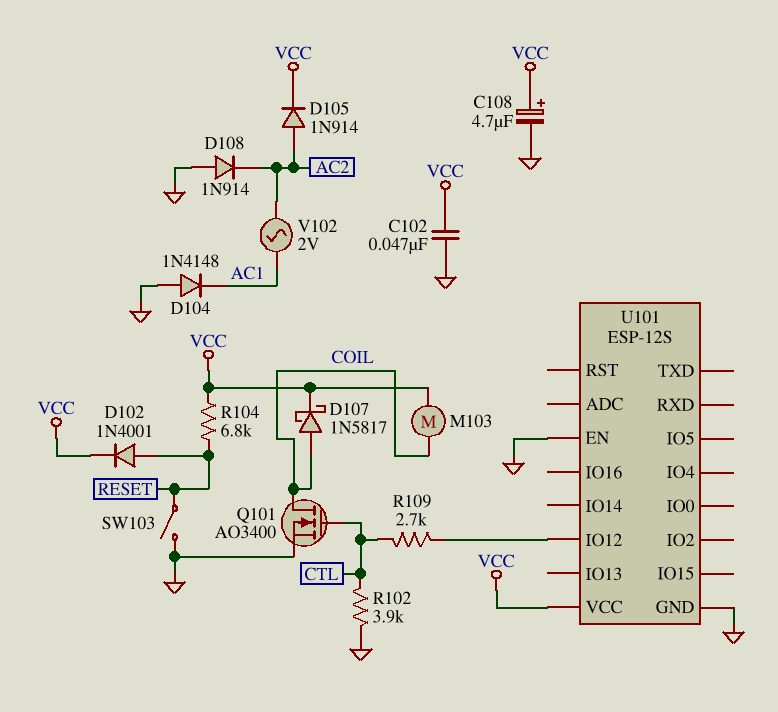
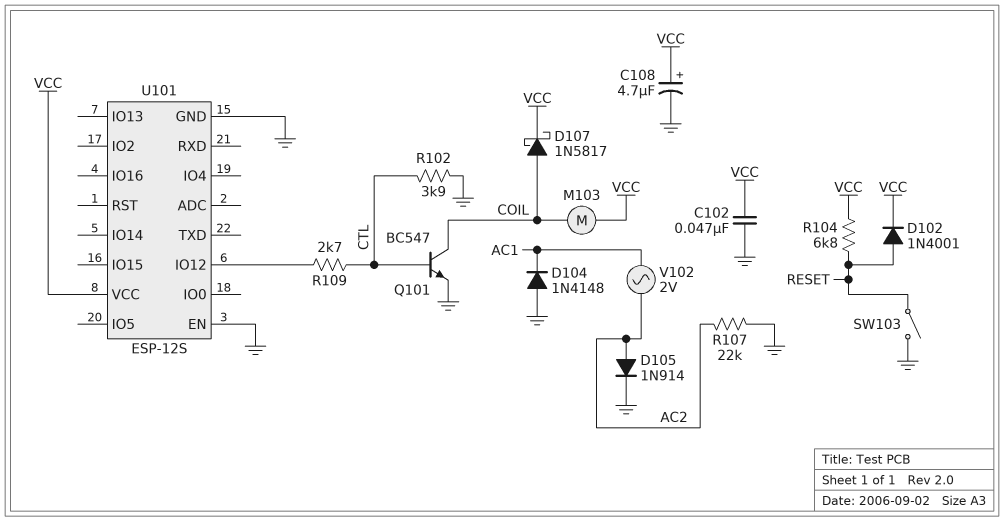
D105: diode 1N914 (A AC2, K VCC) -> diode 1N914 (A AC2, K GND)
D108: diode 1N914 (A GND, K AC2) -> none
Q101: NMOS AO3400 (G CTL, D COIL, S GND) -> NPN BC547 (B CTL, C COIL, E GND)
R107: none -> 22k (AC2, GND)

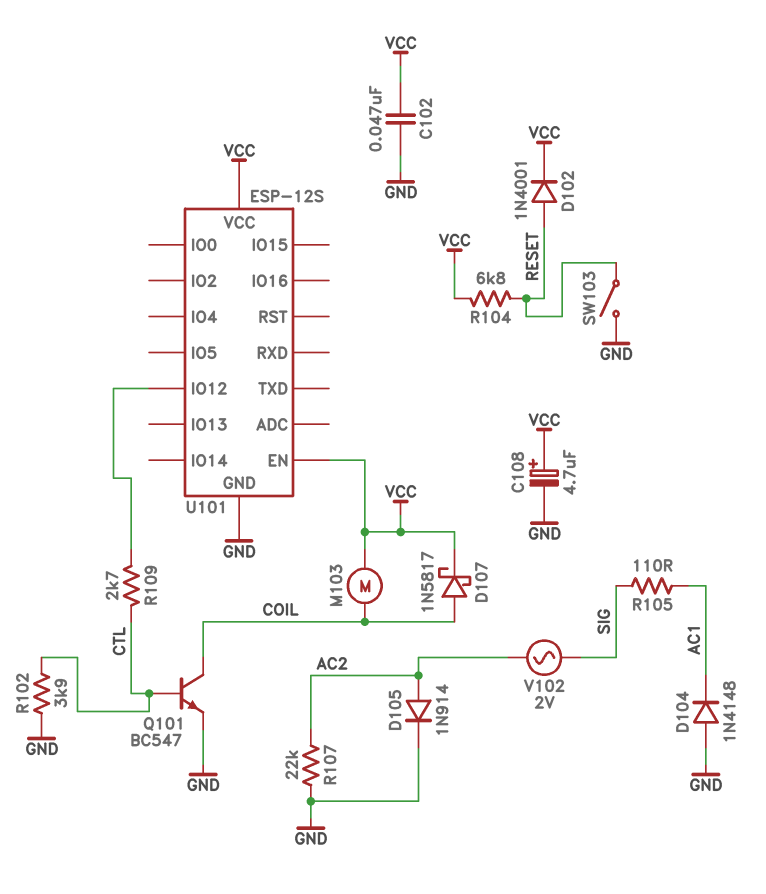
R105: none -> 110 (AC1, SIG)
U101 pin EN: GND -> VCC
V102: AC 2V (AC1, AC2) -> AC 2V (AC2, SIG)

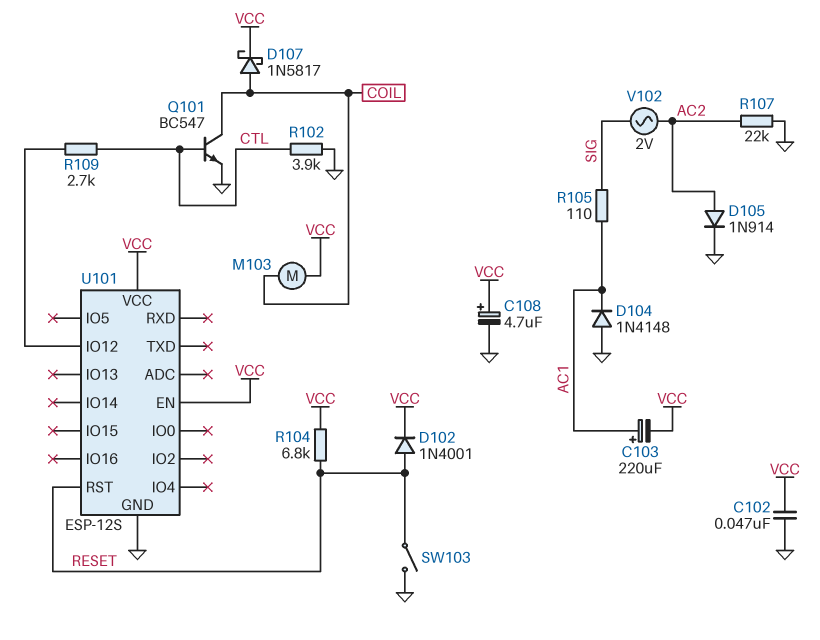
C103: none -> 220uF (plus AC1, minus VCC)
U101 pin RST: none -> RESET

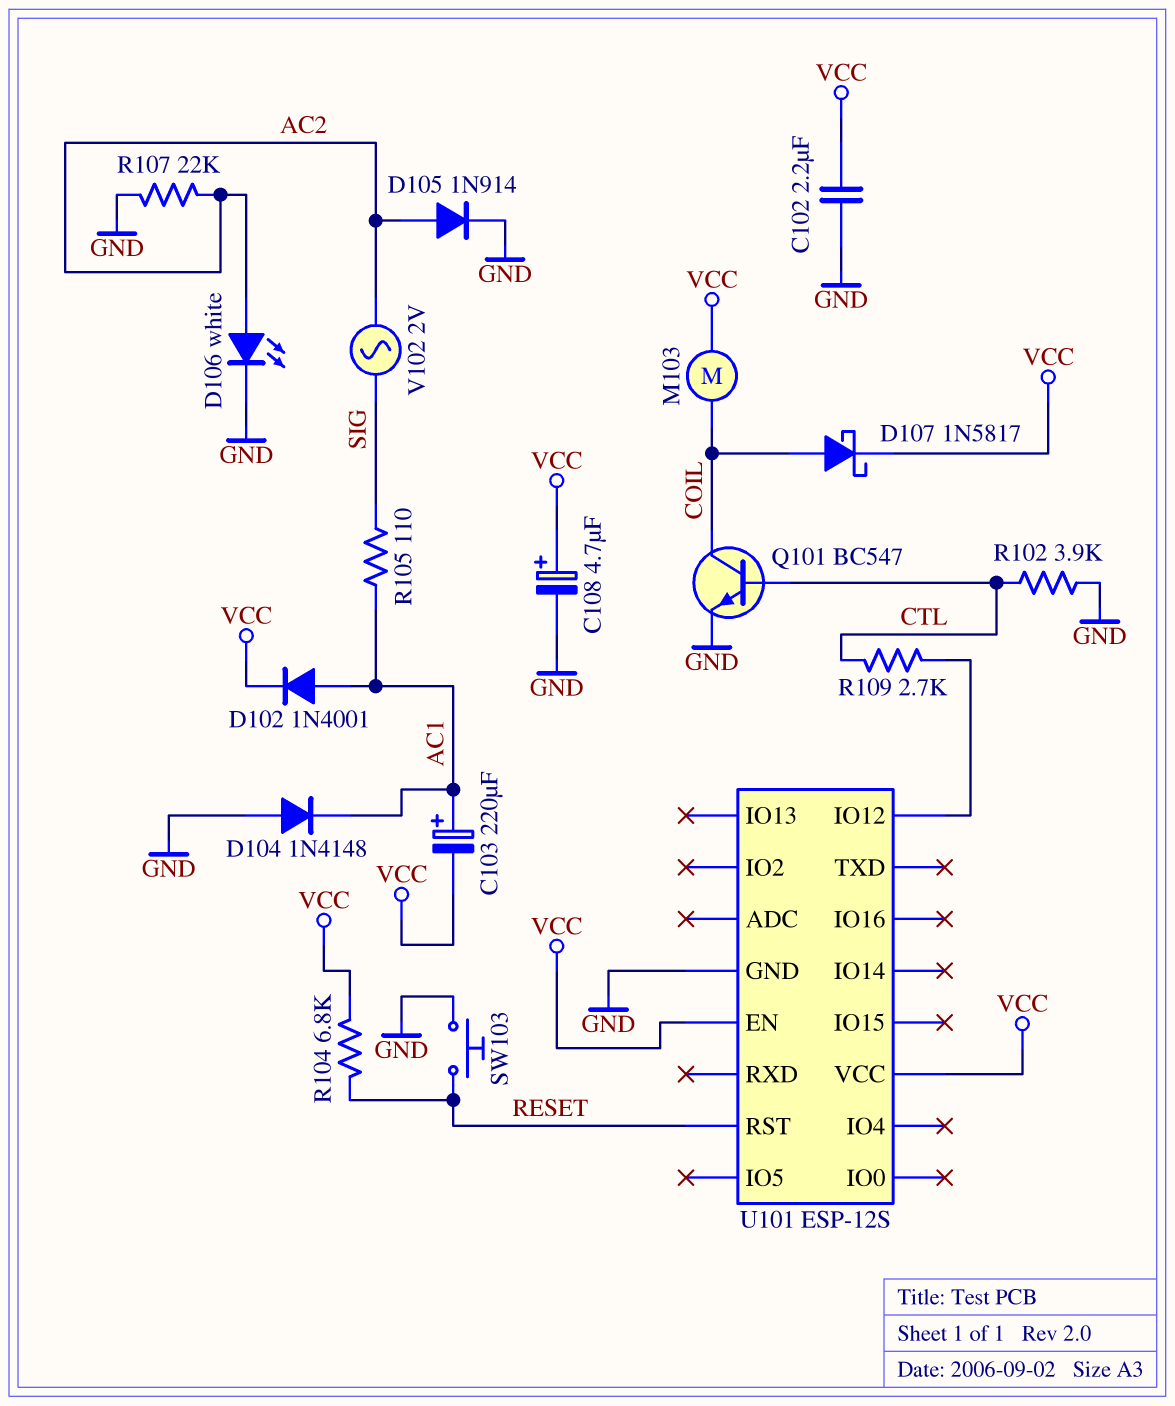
C102: 47nF (GND, VCC) -> 2.2uF (GND, VCC)
D102: diode 1N4001 (A RESET, K VCC) -> diode 1N4001 (A AC1, K VCC)
D106: none -> LED white (A AC2, K GND)
SW103: switch (GND, RESET) -> button (GND, RESET)

